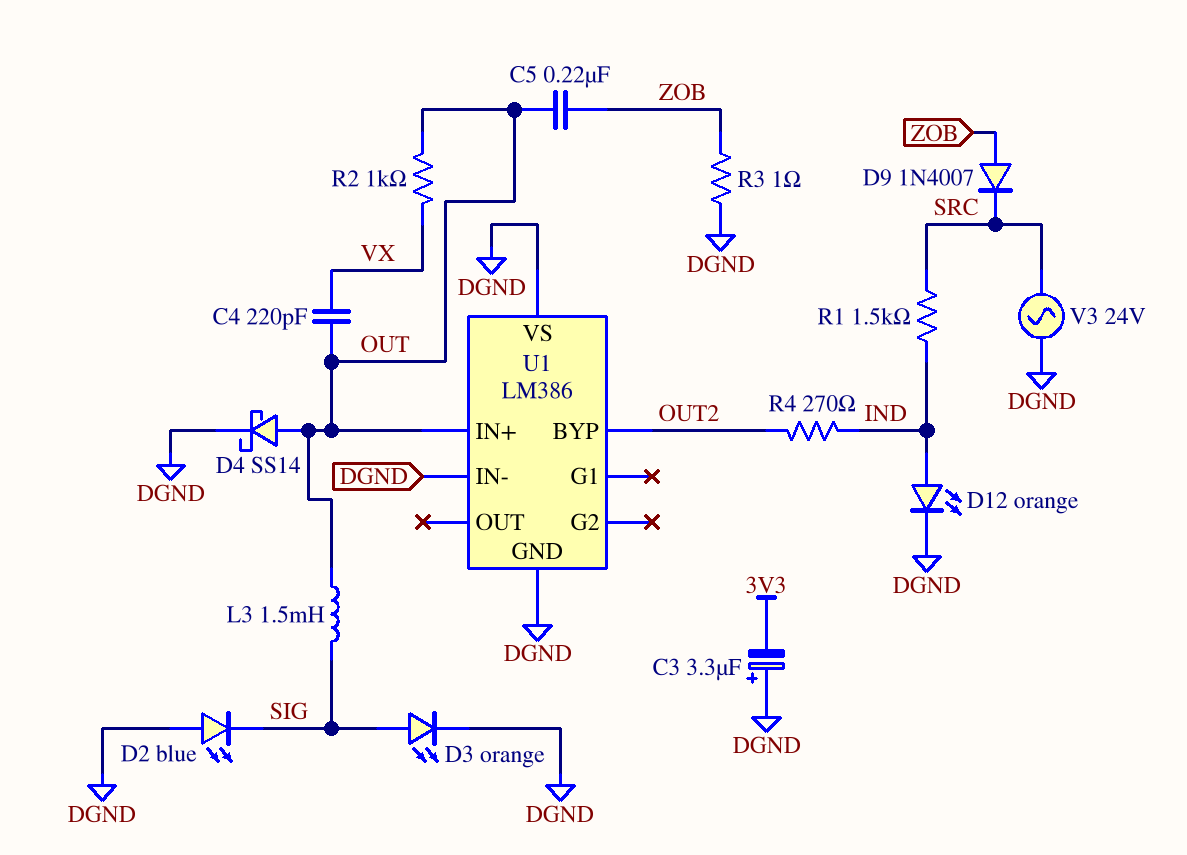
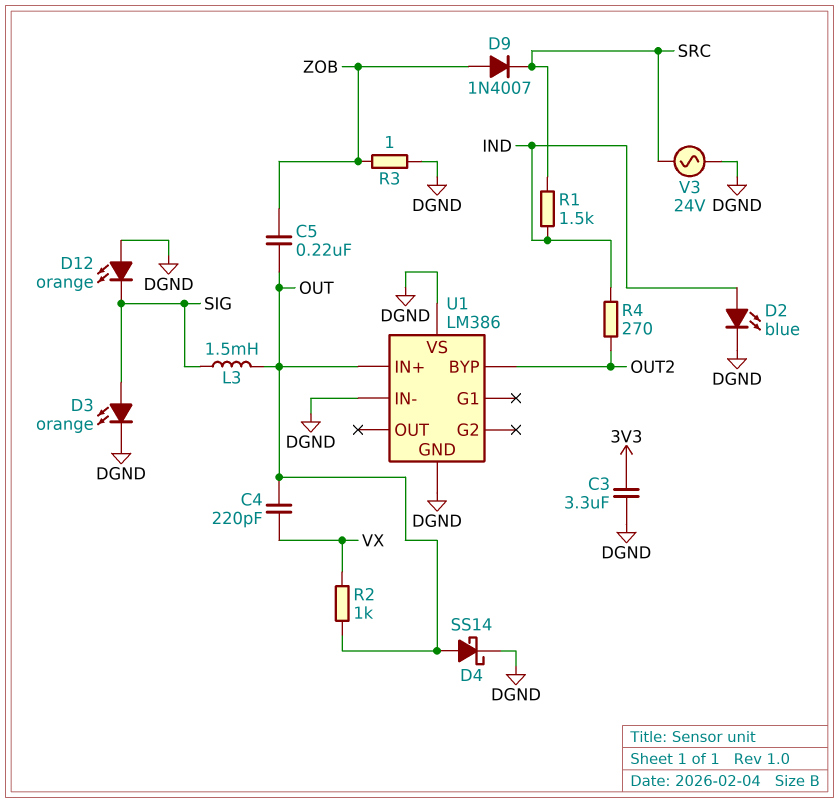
C3: 3.3uF (plus DGND, minus 3V3) -> 3.3uF (3V3, DGND)
D2: LED blue (A DGND, K SIG) -> LED blue (A IND, K DGND)
D12: LED orange (A IND, K DGND) -> LED orange (A DGND, K SIG)

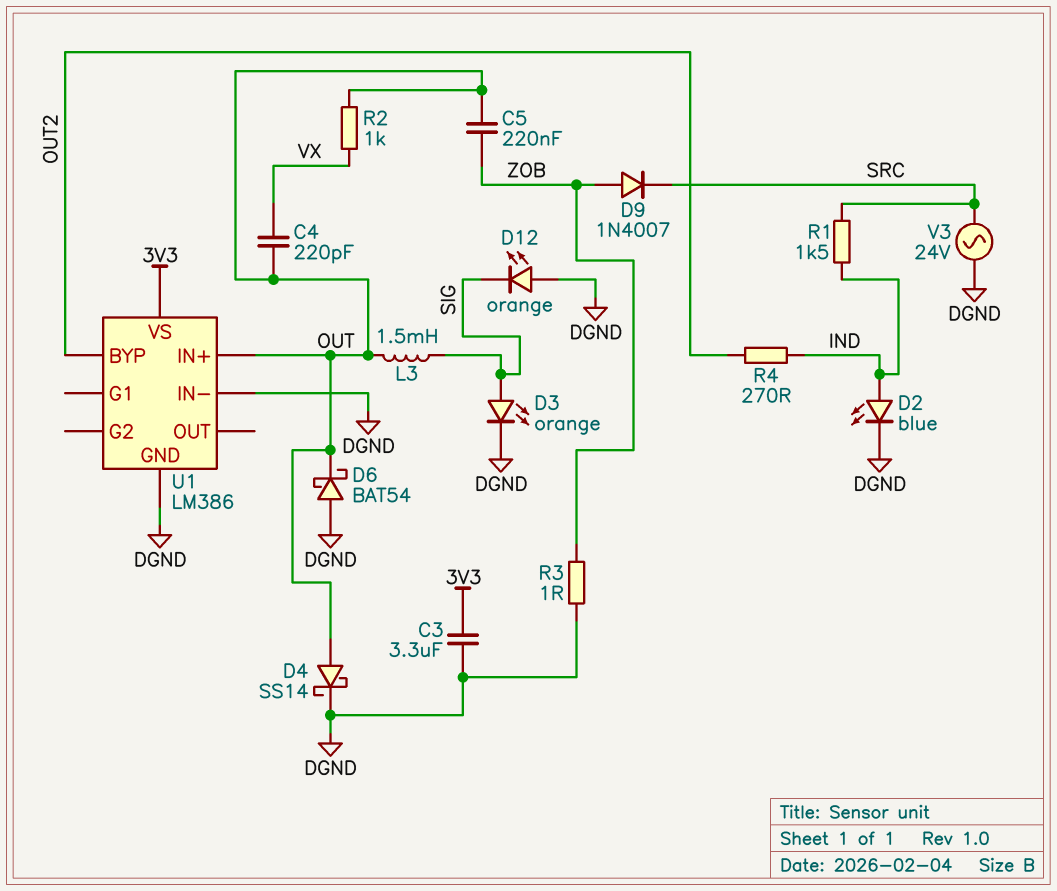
D6: none -> schottky BAT54 (A DGND, K OUT)
U1 pin VS: DGND -> 3V3

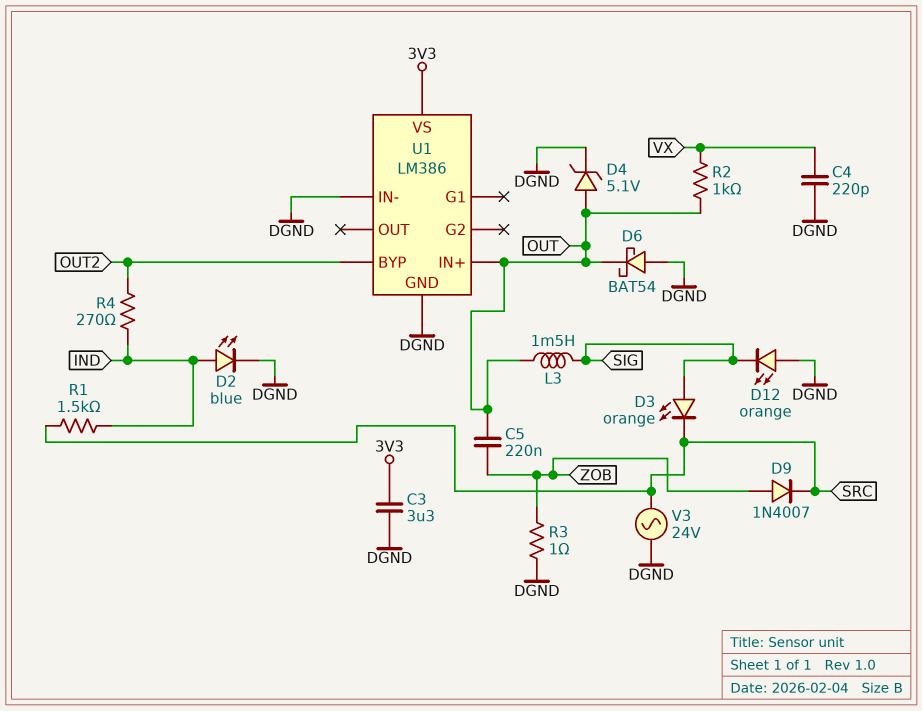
C4: 220pF (OUT, VX) -> 220pF (DGND, VX)
D3: LED orange (A SIG, K DGND) -> LED orange (A SIG, K SRC)
D4: schottky SS14 (A OUT, K DGND) -> zener 5.1V (A OUT, K DGND)

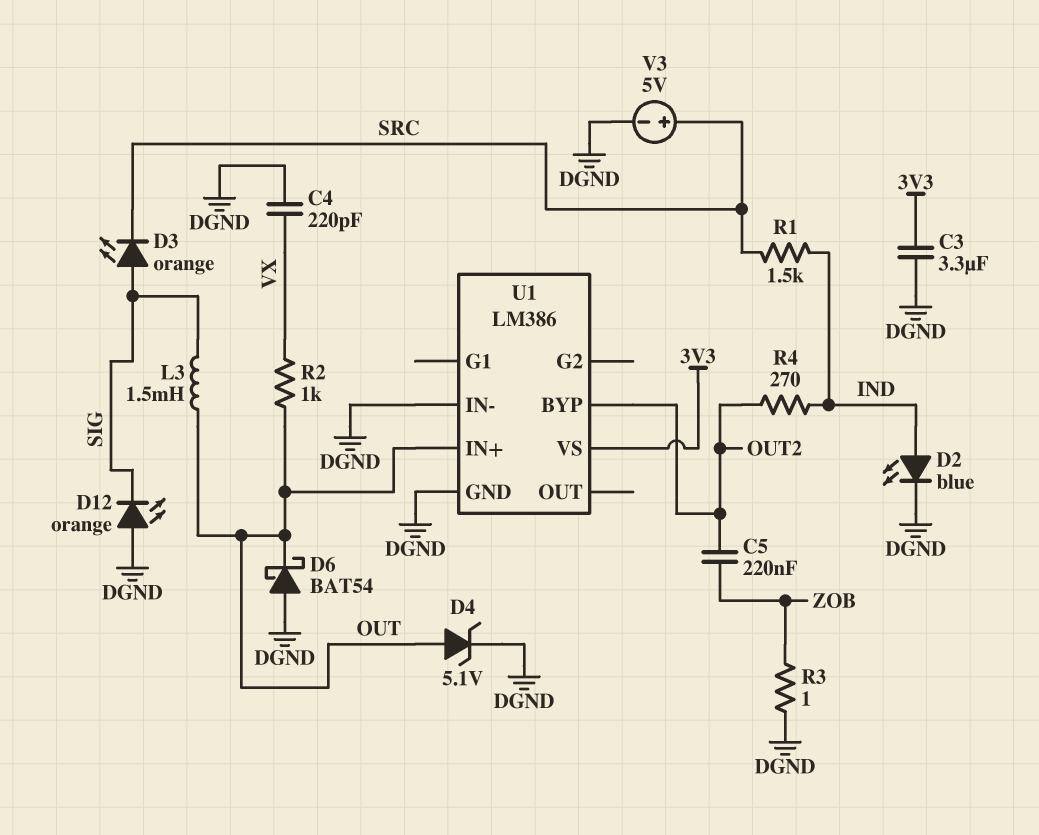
C5: 220nF (OUT, ZOB) -> 220nF (OUT2, ZOB)
D9: diode 1N4007 (A ZOB, K SRC) -> none
V3: AC 24V (DGND, SRC) -> 5V (plus SRC, minus DGND)

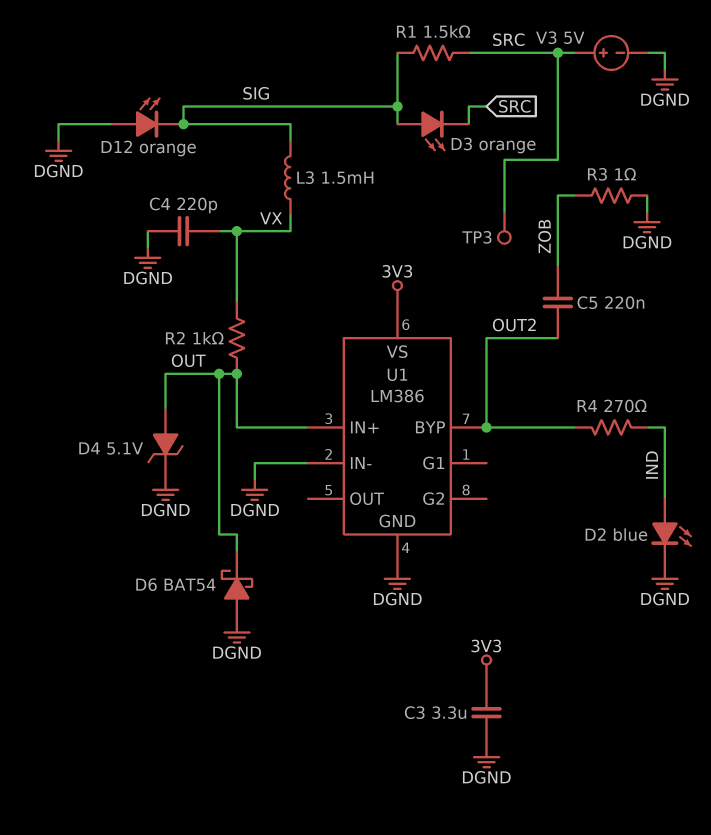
L3: 1.5mH (OUT, SIG) -> 1.5mH (SIG, VX)
R1: 1.5k (IND, SRC) -> 1.5k (SIG, SRC)
TP3: none -> test point (SRC)

